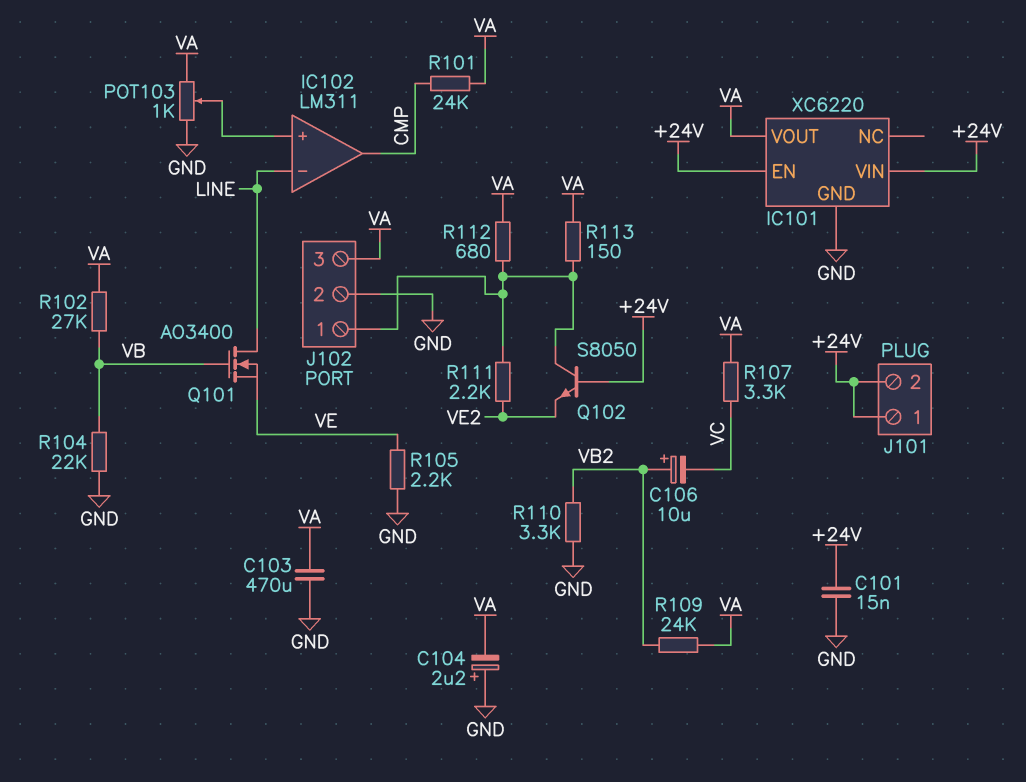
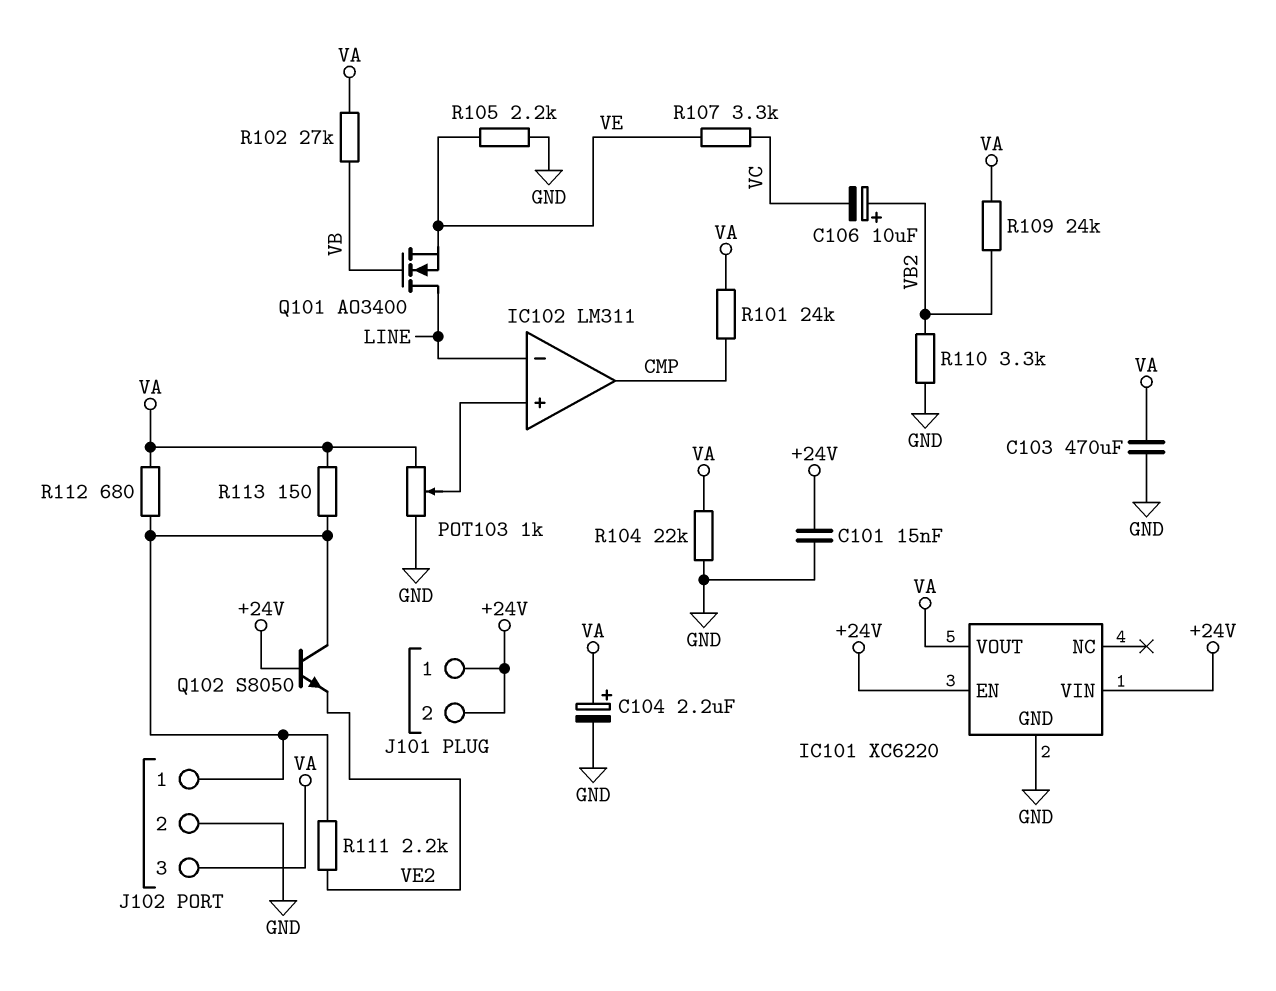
C104: 2.2uF (plus GND, minus VA) -> 2.2uF (plus VA, minus GND)
R104: 22k (GND, VB) -> 22k (GND, VA)
R107: 3.3k (VA, VC) -> 3.3k (VC, VE)

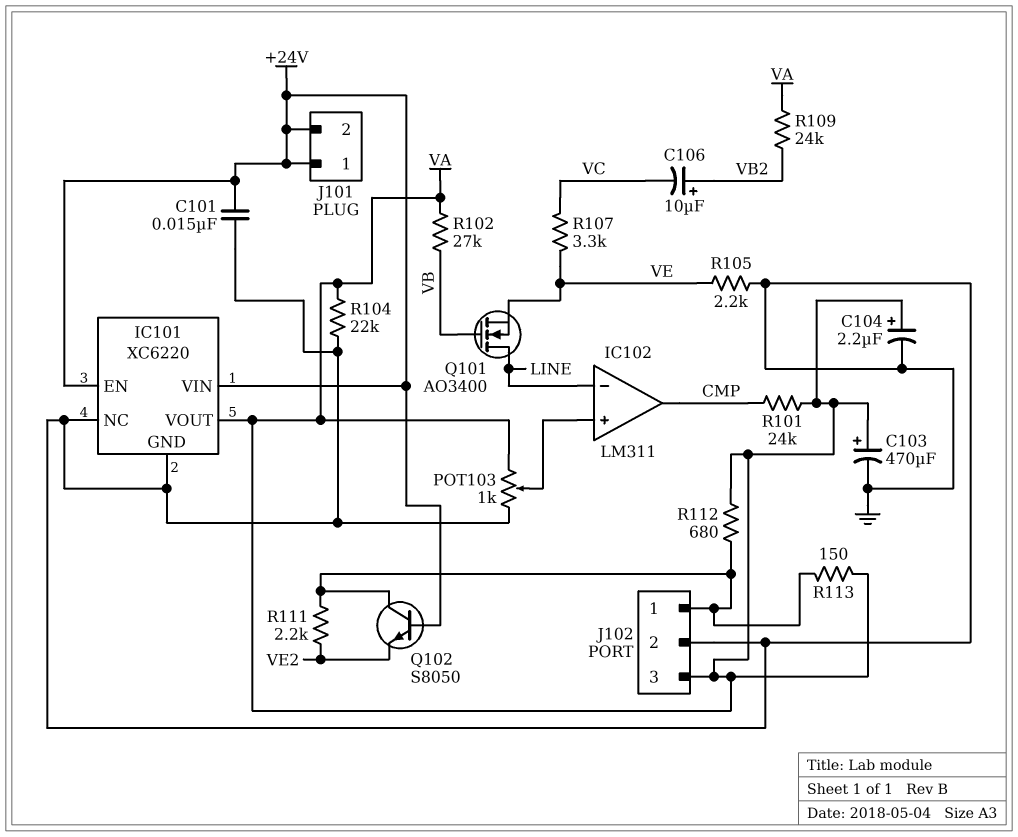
C103: 470uF (GND, VA) -> 470uF (plus VA, minus GND)
IC101 pin NC: none -> GND
R110: 3.3k (GND, VB2) -> none

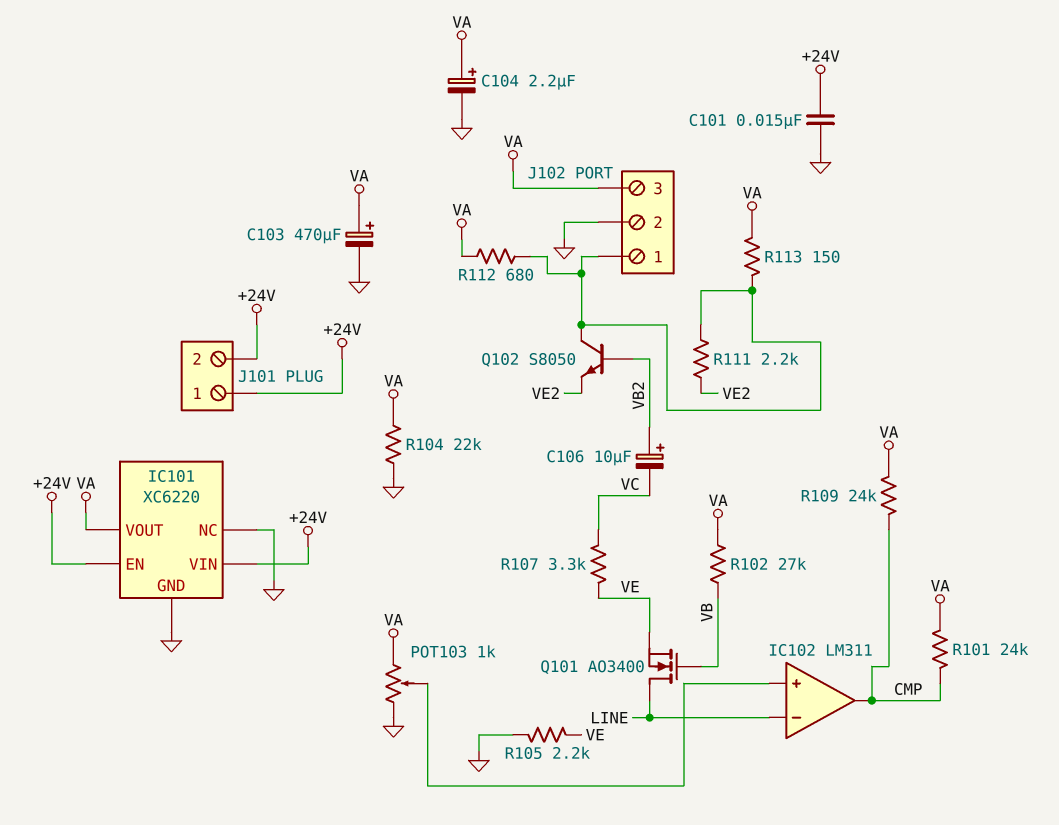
Q102: NPN S8050 (B +24V, C J102/1, E VE2) -> NPN S8050 (B VB2, C J102/1, E VE2)
R109: 24k (VA, VB2) -> 24k (CMP, VA)

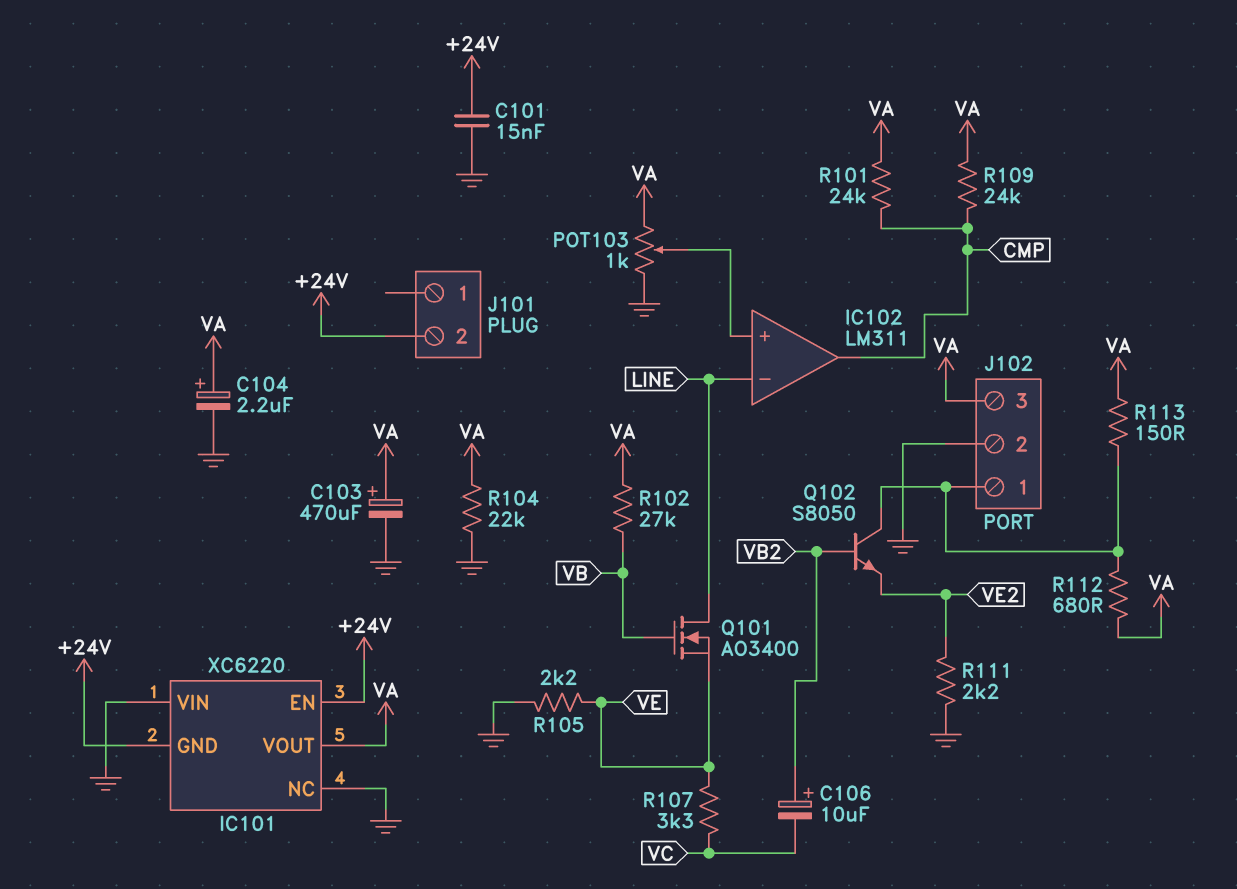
IC101 pin GND: GND -> +24V
IC101 pin VIN: +24V -> GND
J101 pin 1: +24V -> none
R111: 2.2k (J102/1, VE2) -> 2.2k (GND, VE2)

